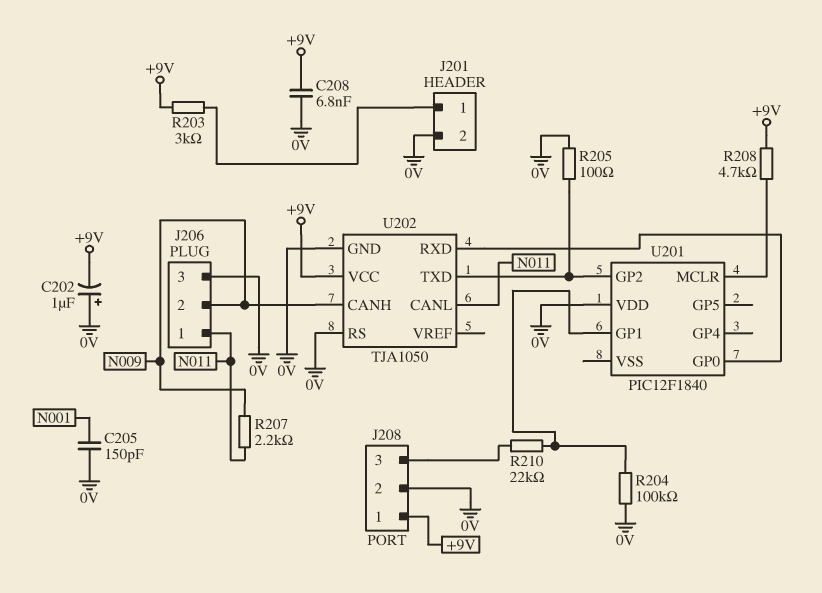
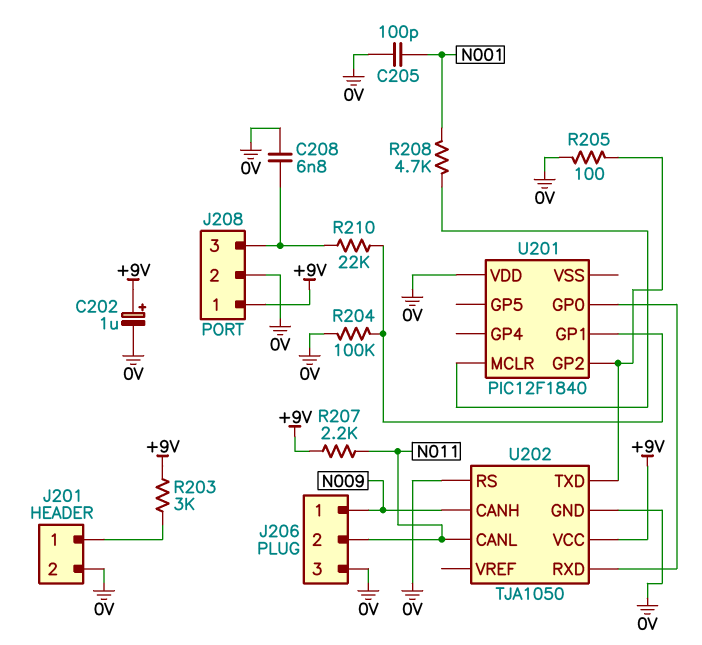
C202: 1uF (plus 0V, minus +9V) -> 1uF (plus +9V, minus 0V)
C205: 150pF (0V, N001) -> 100pF (0V, N001)
C208: 6.8nF (+9V, 0V) -> 6.8nF (0V, J208/3)
J206 pin 1: N011 -> N009
J206 pin 2: N009 -> N011
R207: 2.2k (N009, N011) -> 2.2k (+9V, N011)
R208: 4.7k (+9V, U201/MCLR) -> 4.7k (N001, U201/MCLR)

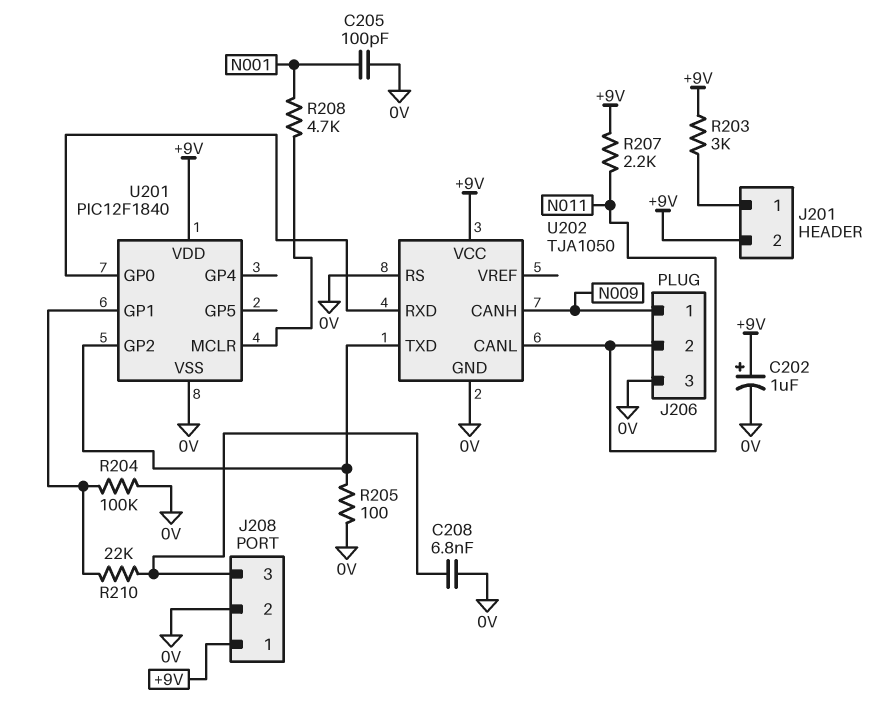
J201 pin 2: 0V -> +9V
U201 pin VDD: 0V -> +9V
U201 pin VSS: none -> 0V

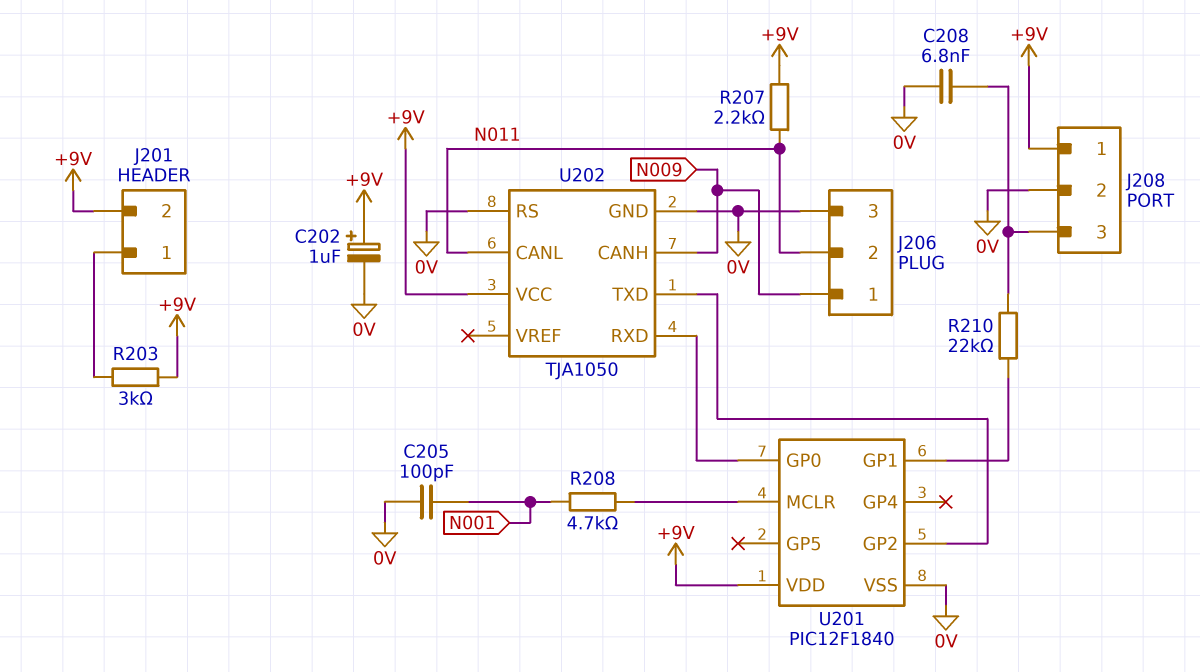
R204: 100k (0V, U201/GP1) -> none
R205: 100 (0V, U201/GP2) -> none

